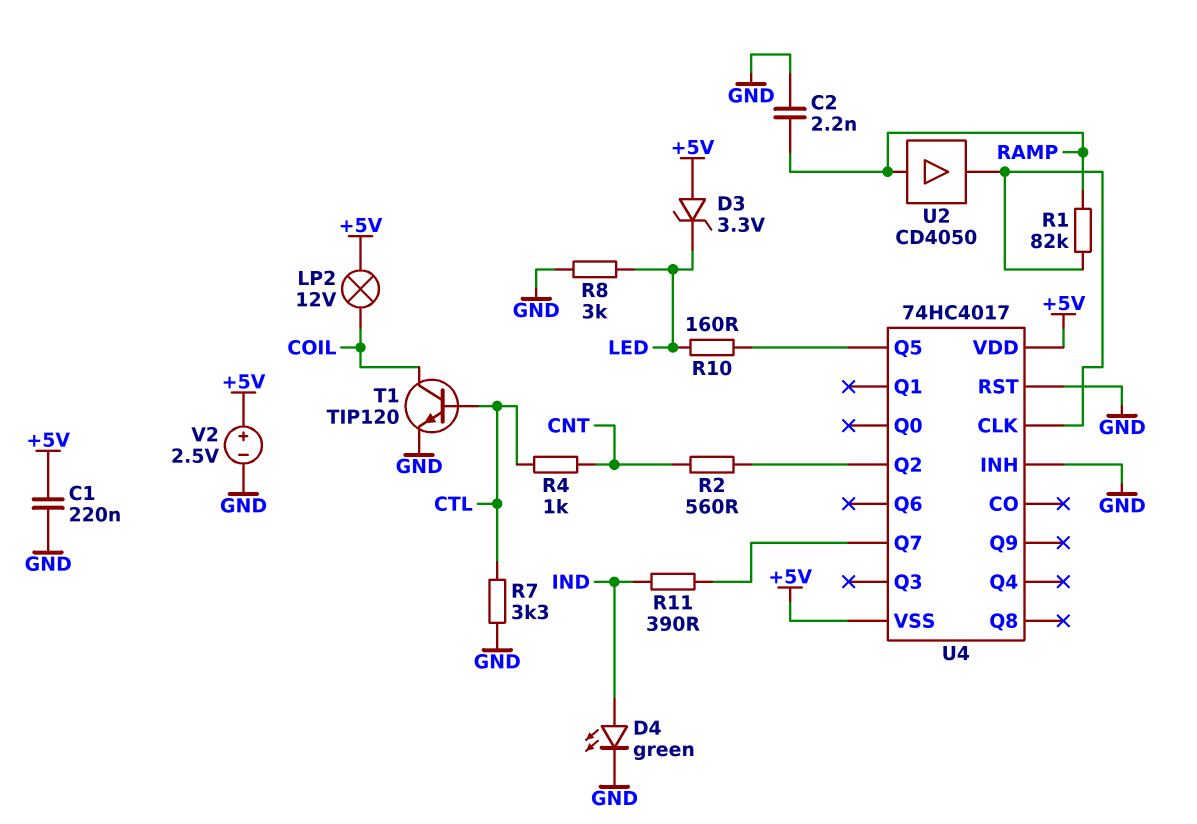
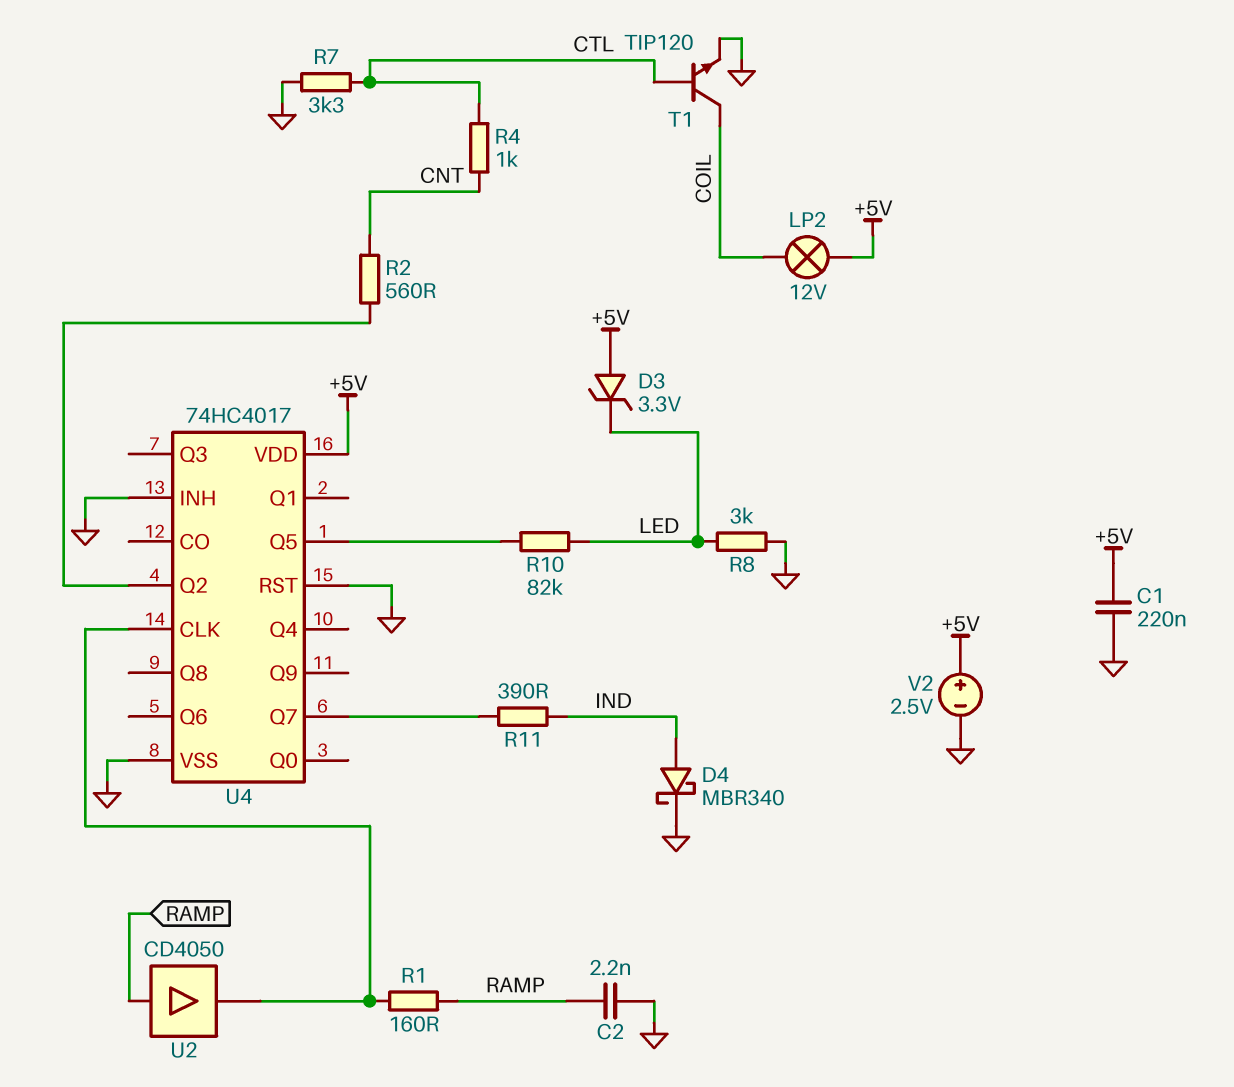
D4: LED green (A IND, K GND) -> schottky MBR340 (A IND, K GND)
R1: 82k (RAMP, U4/CLK) -> 160 (RAMP, U4/CLK)
R10: 160 (LED, U4/Q5) -> 82k (LED, U4/Q5)
U4 pin VSS: +5V -> GND

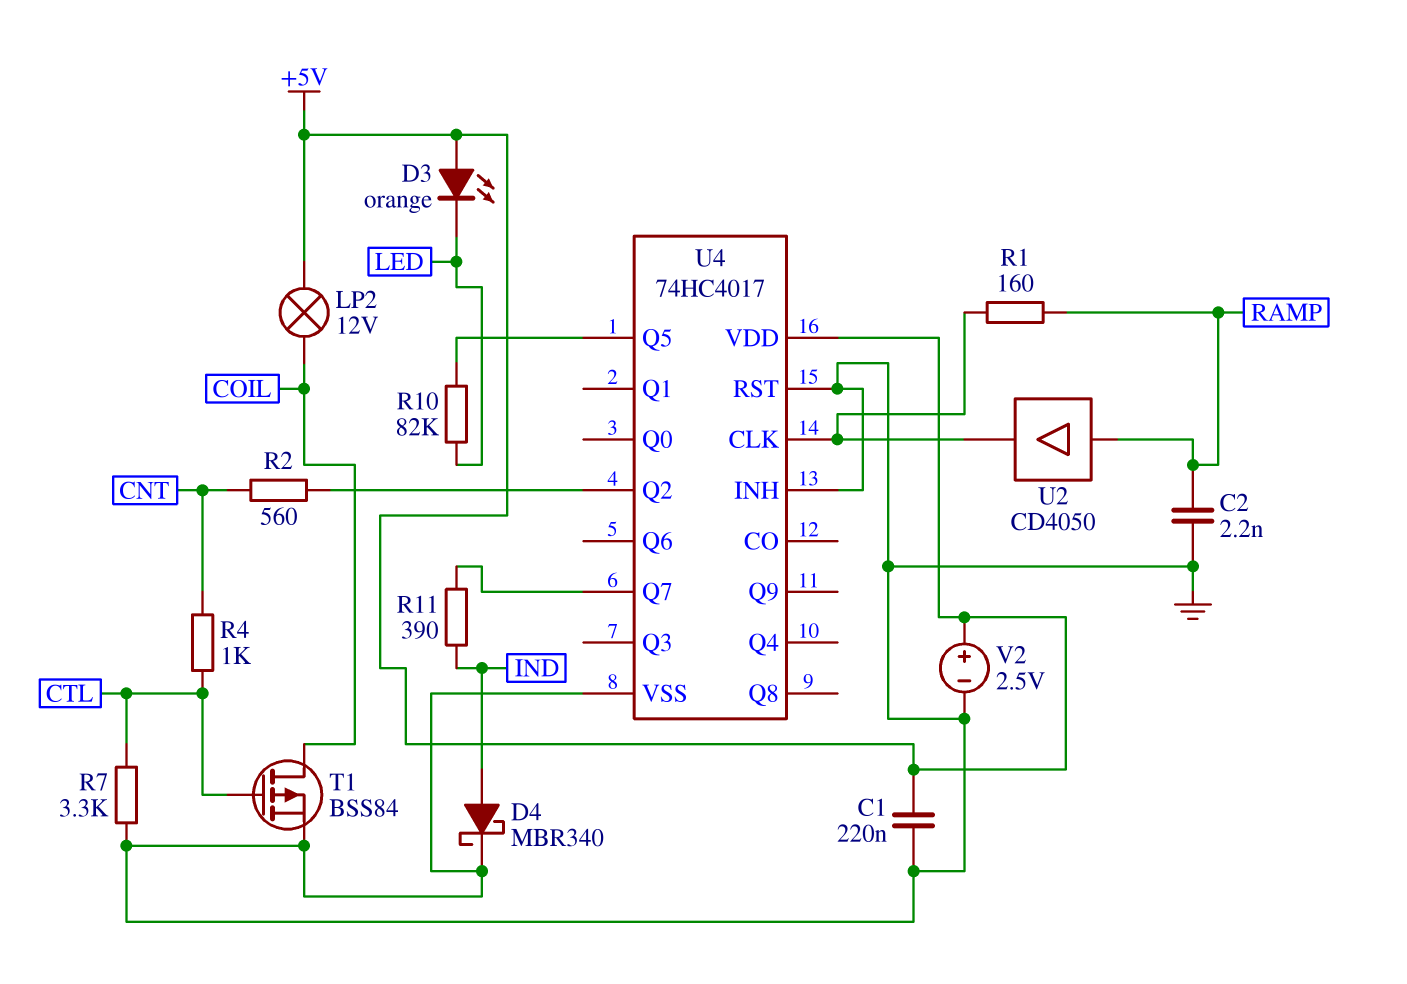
D3: zener 3.3V (A +5V, K LED) -> LED orange (A +5V, K LED)
R8: 3k (GND, LED) -> none
T1: NPN TIP120 (B CTL, C COIL, E GND) -> PMOS BSS84 (G CTL, D COIL, S GND)

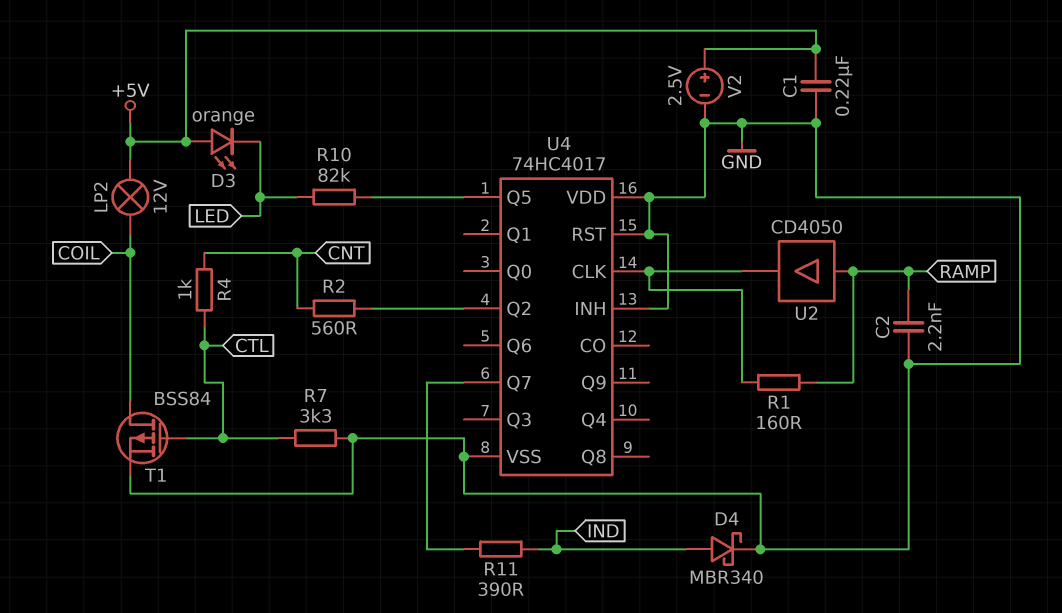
U4 pin VDD: +5V -> GND

